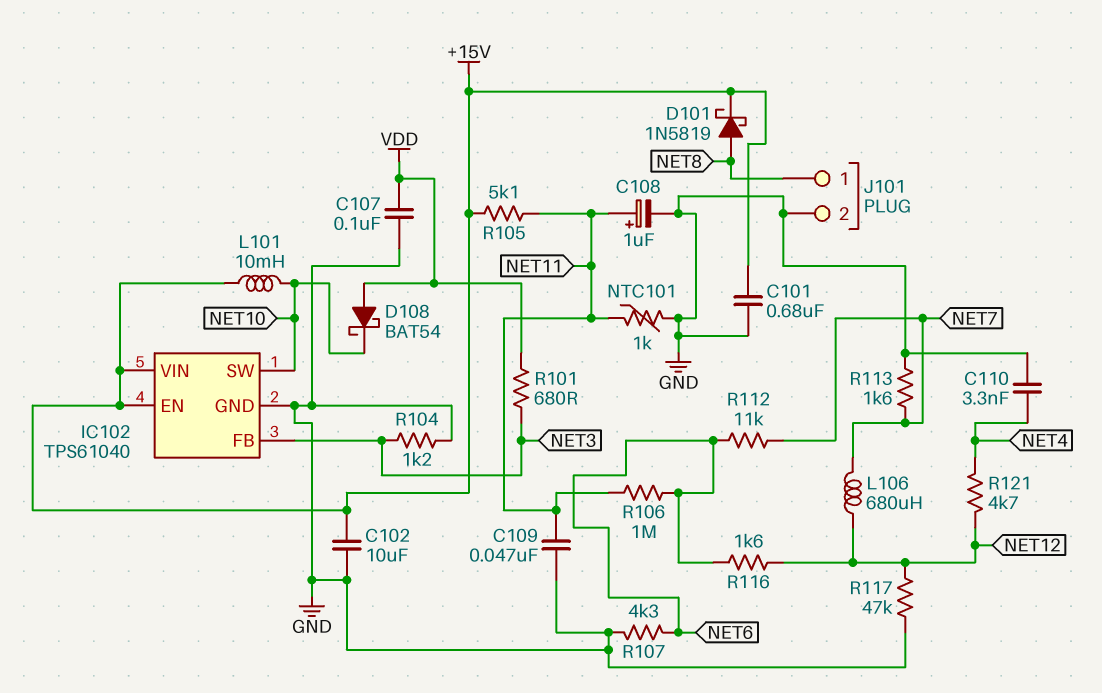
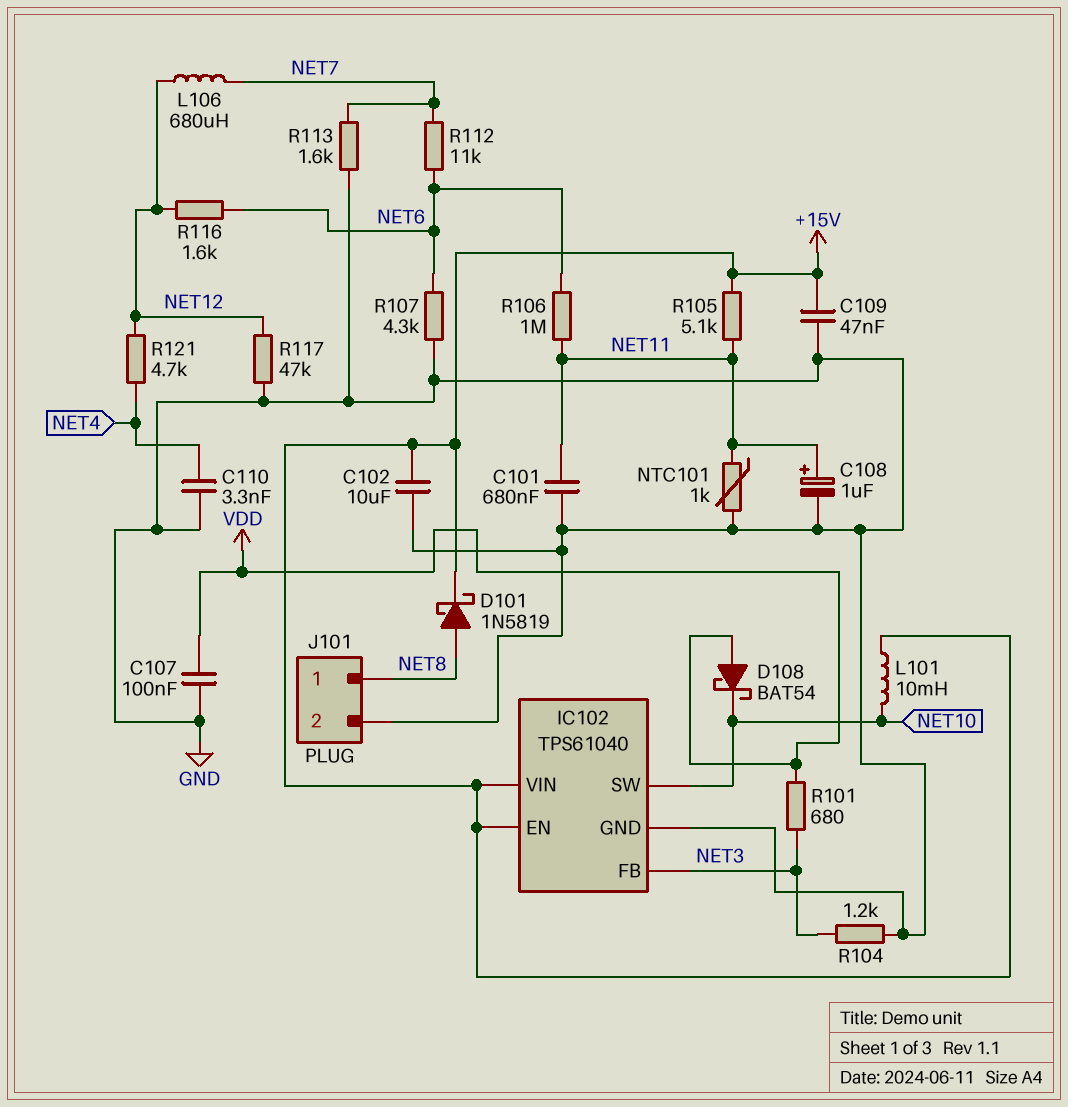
C101: 680nF (+15V, GND) -> 680nF (GND, NET11)
C109: 47nF (GND, NET11) -> 47nF (+15V, GND)

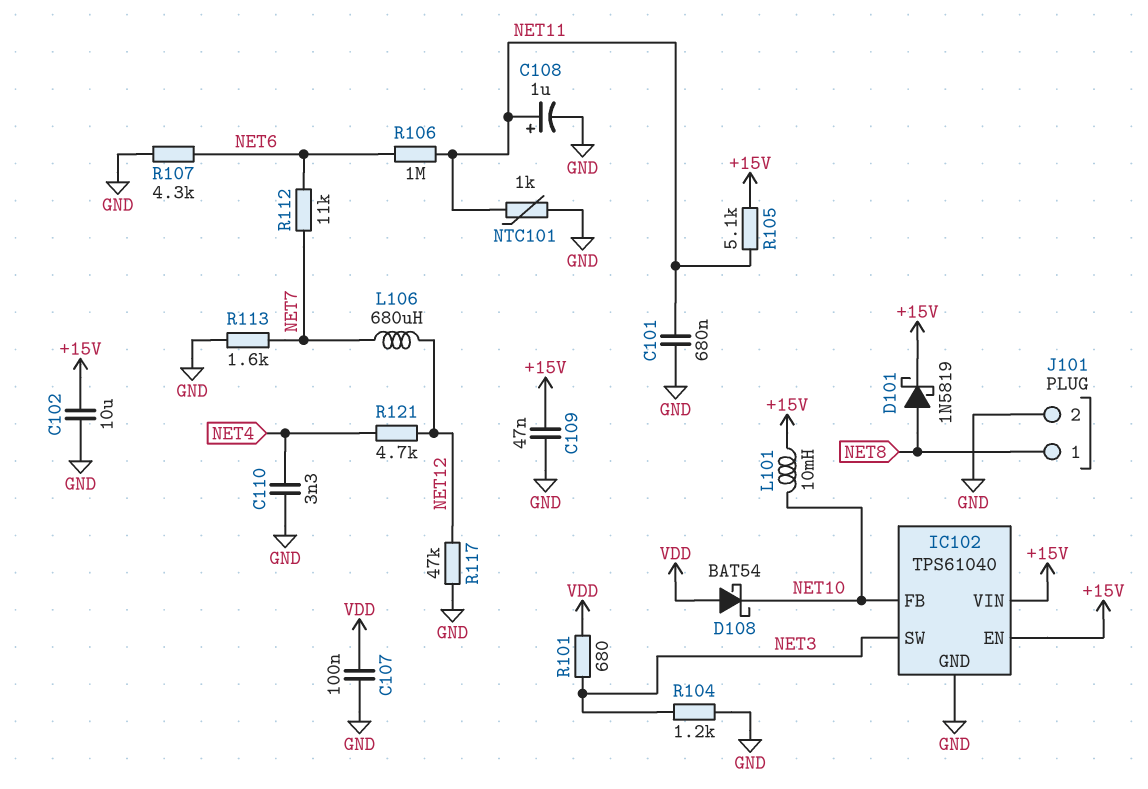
IC102 pin FB: NET3 -> NET10
IC102 pin SW: NET10 -> NET3
R116: 1.6k (NET6, NET12) -> none

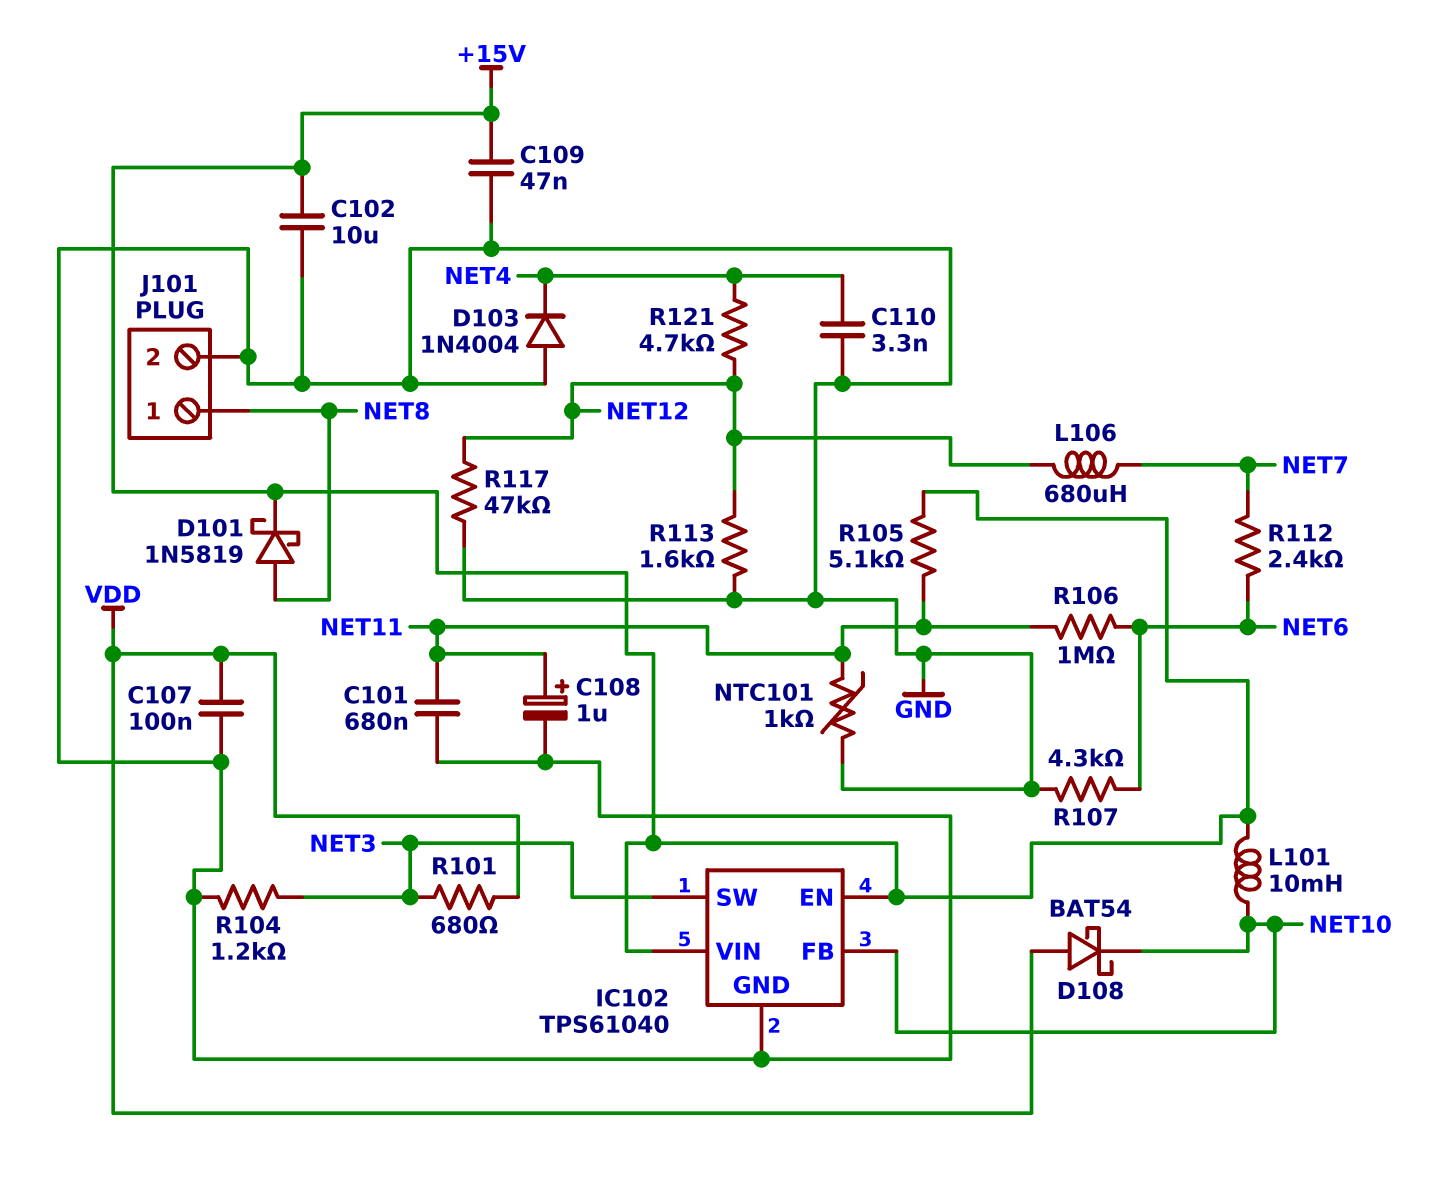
D103: none -> diode 1N4004 (A GND, K NET4)
R112: 11k (NET6, NET7) -> 2.4k (NET6, NET7)
R113: 1.6k (GND, NET7) -> 1.6k (GND, NET12)

